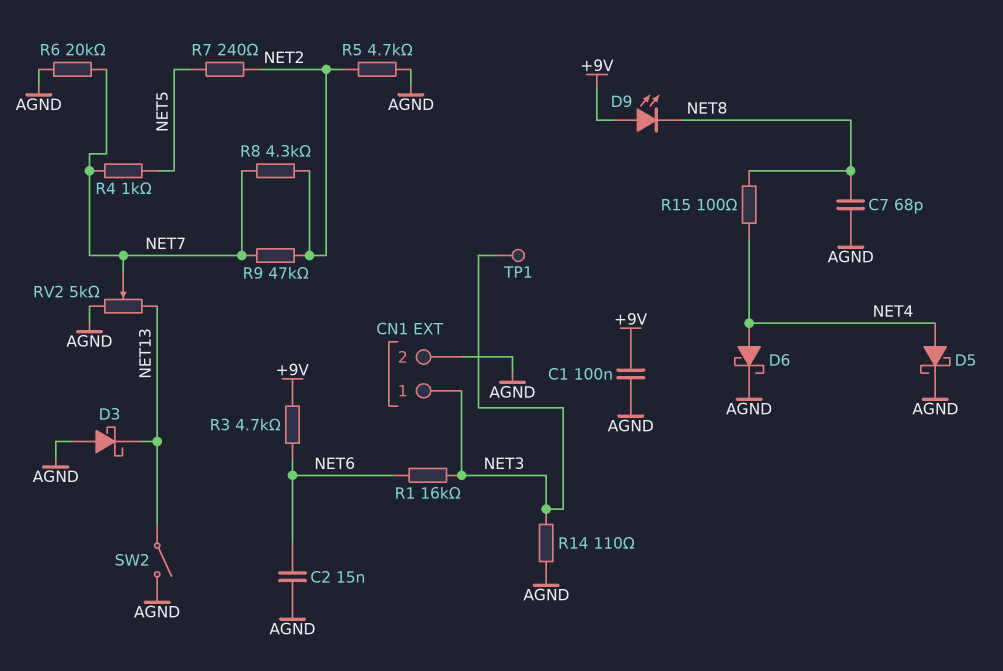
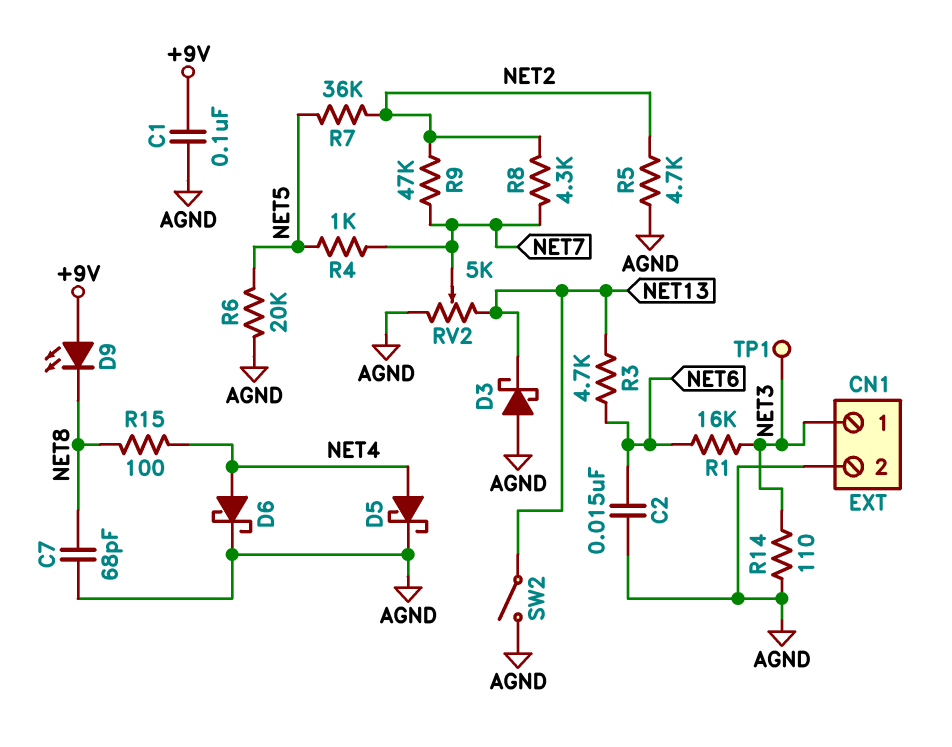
R3: 4.7k (+9V, NET6) -> 4.7k (NET6, NET13)
R6: 20k (AGND, NET7) -> 20k (AGND, NET5)
R7: 240 (NET2, NET5) -> 36k (NET2, NET5)

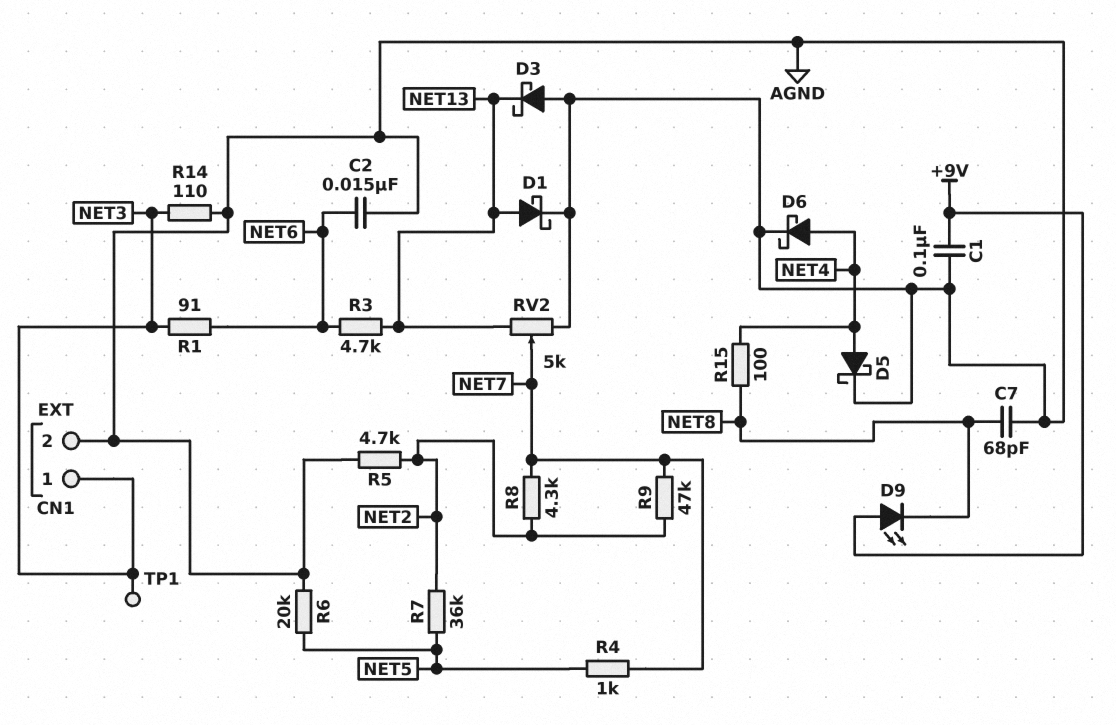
D1: none -> schottky (A NET13, K AGND)
R1: 16k (NET3, NET6) -> 91 (NET3, NET6)
SW2: switch (AGND, NET13) -> none

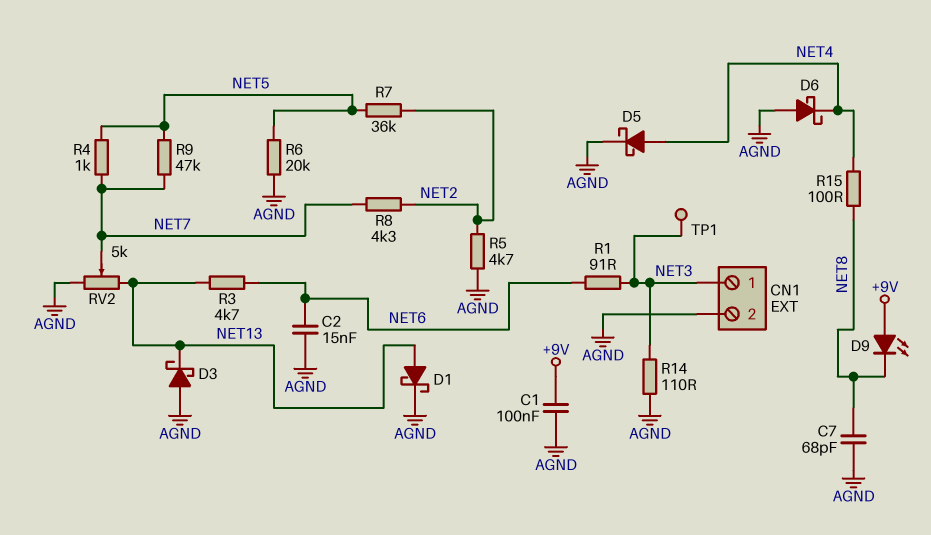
D6: schottky (A NET4, K AGND) -> schottky (A AGND, K NET4)
R9: 47k (NET2, NET7) -> 47k (NET5, NET7)

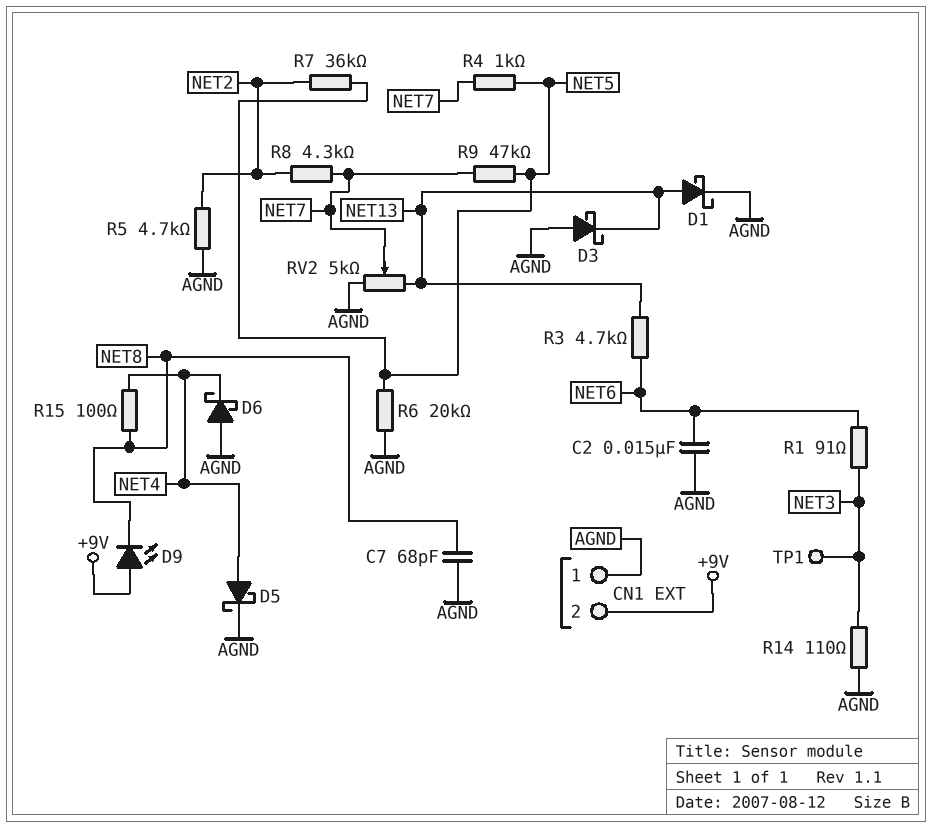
C1: 100nF (+9V, AGND) -> none
CN1 pin 1: NET3 -> AGND
CN1 pin 2: AGND -> +9V

